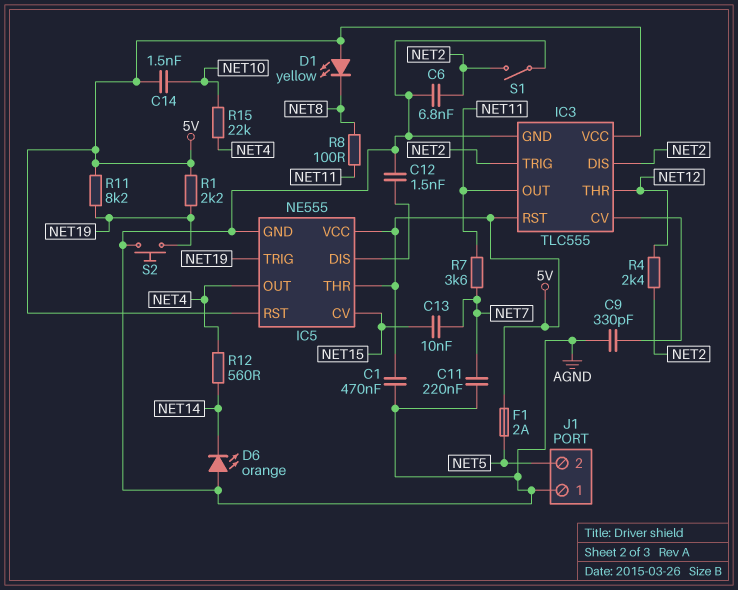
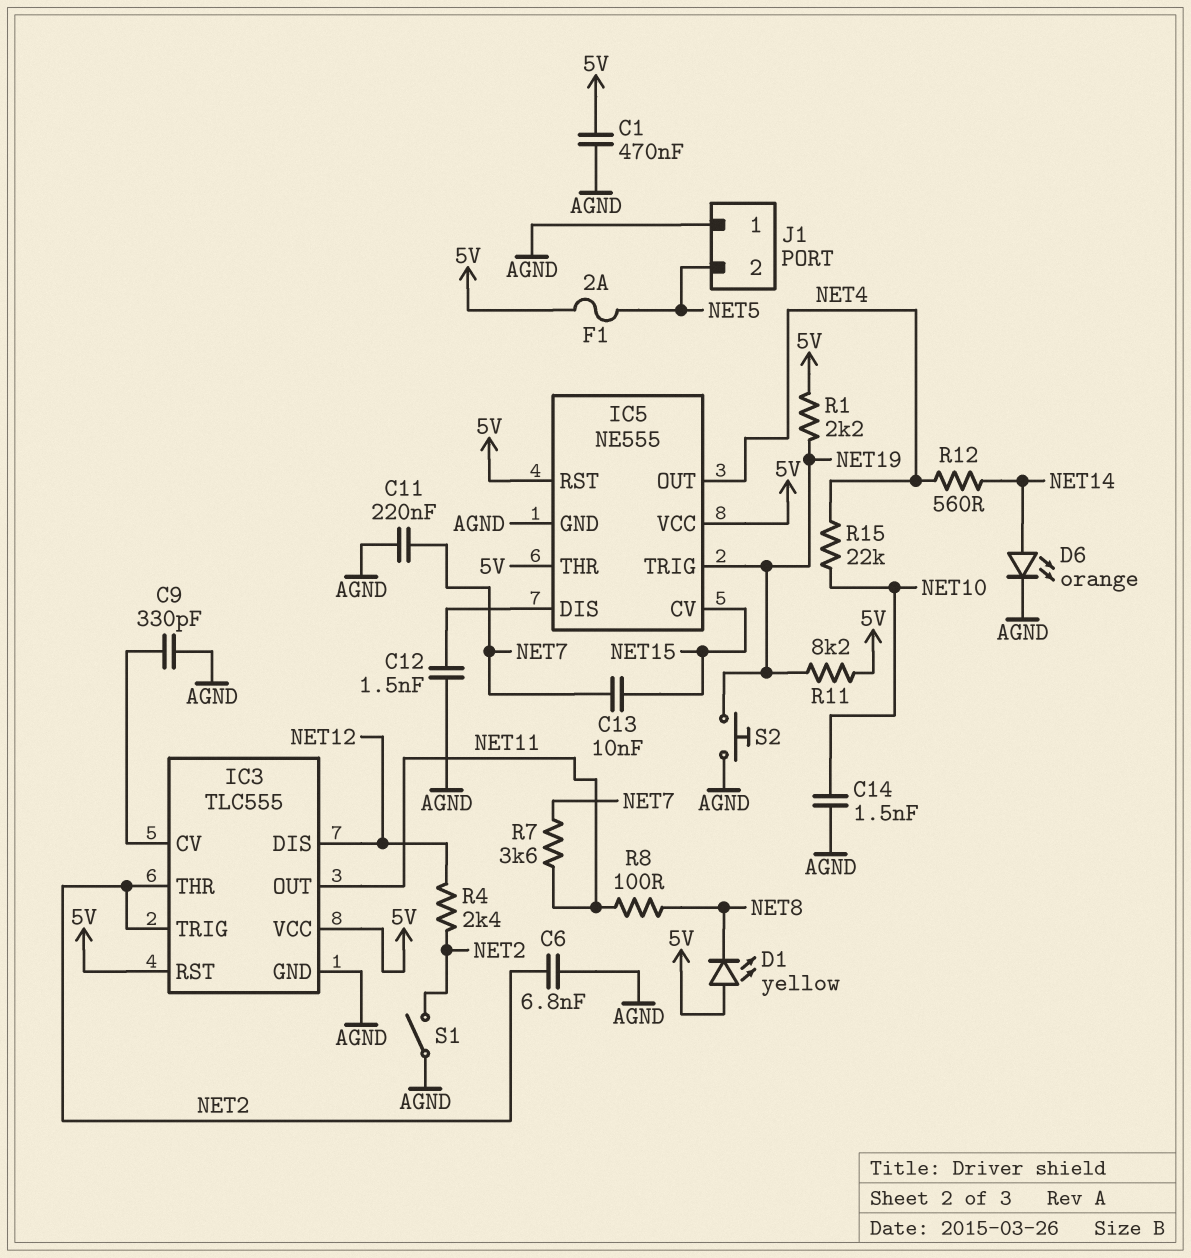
C14: 1.5nF (5V, NET10) -> 1.5nF (AGND, NET10)
D6: LED orange (A AGND, K NET14) -> LED orange (A NET14, K AGND)
IC3 pin DIS: NET2 -> NET12
IC3 pin THR: NET12 -> NET2

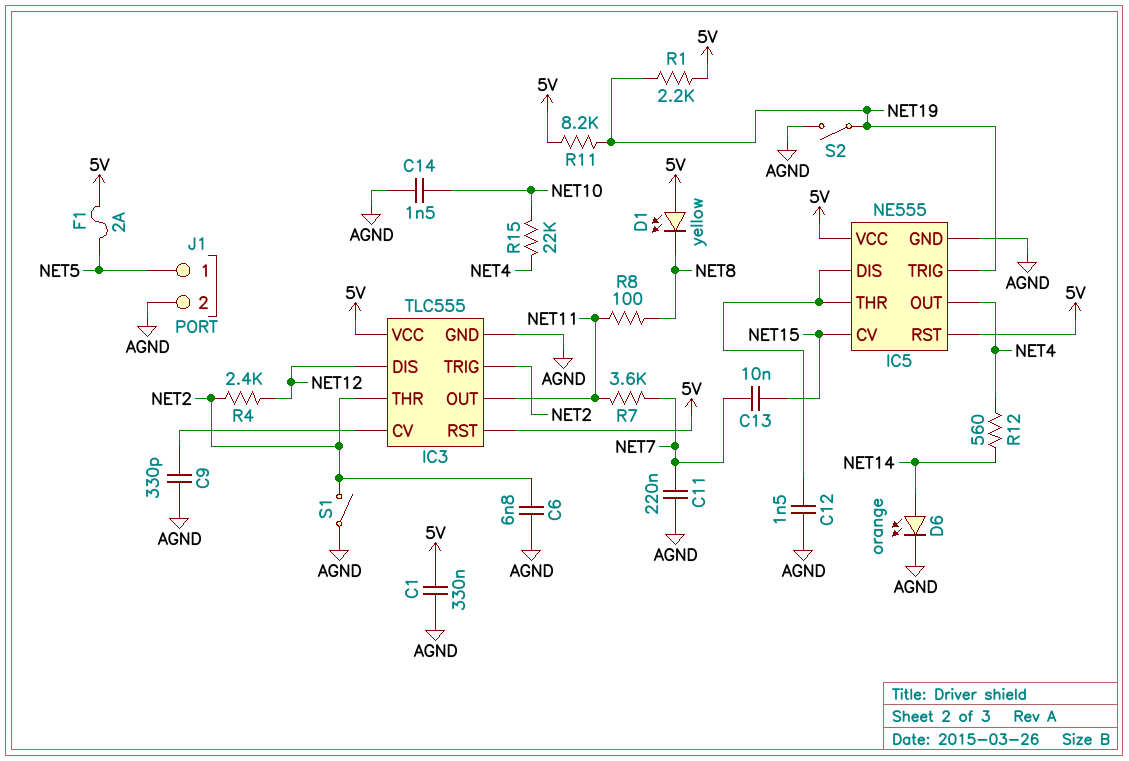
C1: 470nF (5V, AGND) -> 330nF (5V, AGND)
IC5 pin THR: 5V -> IC5/DIS
J1 pin 1: AGND -> NET5
J1 pin 2: NET5 -> AGND
S2: button (AGND, NET19) -> switch (AGND, NET19)

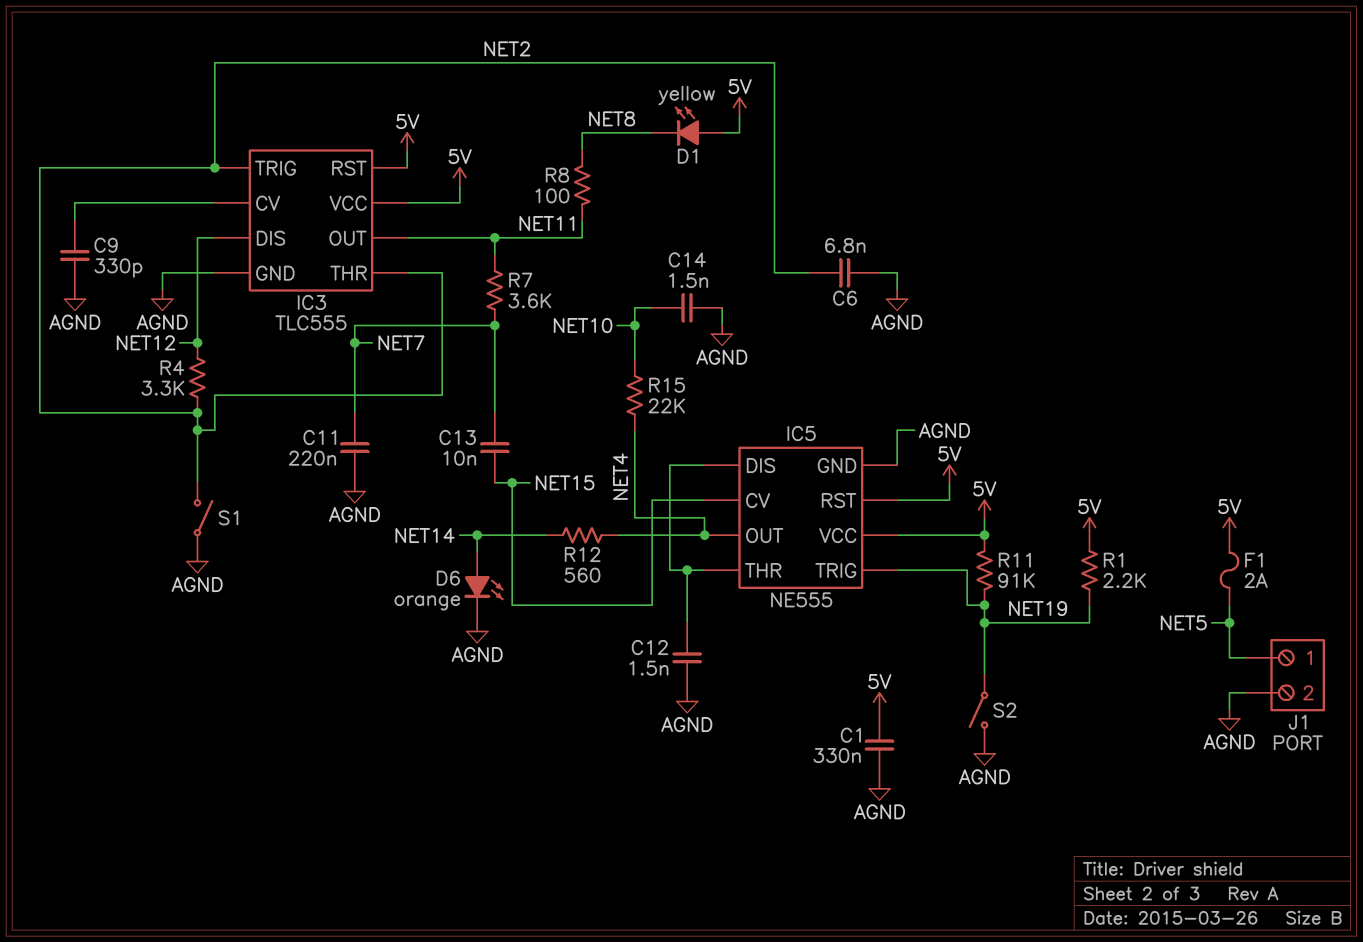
R4: 2.4k (NET2, NET12) -> 3.3k (NET2, NET12)
R11: 8.2k (5V, NET19) -> 91k (5V, NET19)

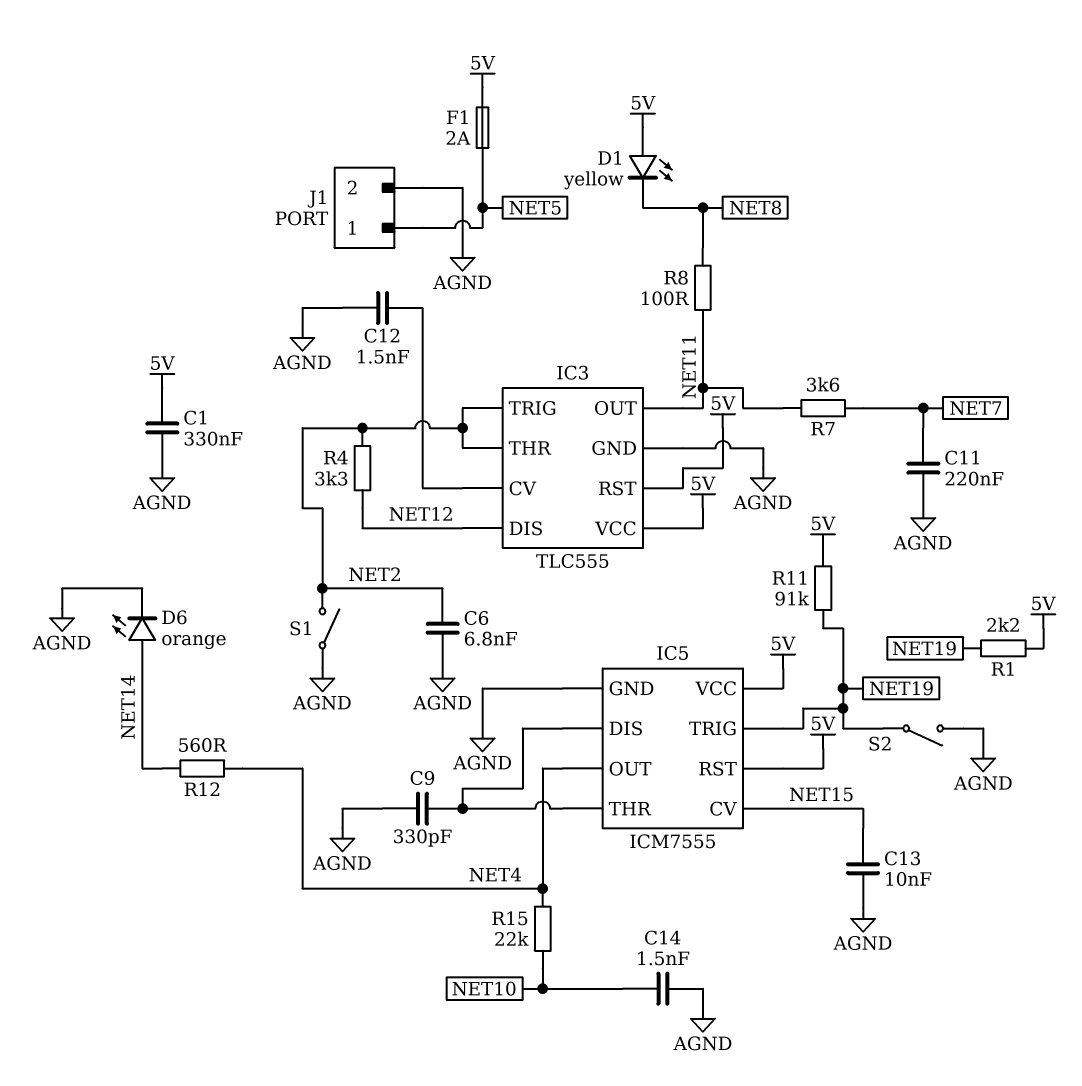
C9: 330pF (AGND, IC3/CV) -> 330pF (AGND, IC5/DIS)
C12: 1.5nF (AGND, IC5/DIS) -> 1.5nF (AGND, IC3/CV)
C13: 10nF (NET7, NET15) -> 10nF (AGND, NET15)
IC5: NE555 -> ICM7555

